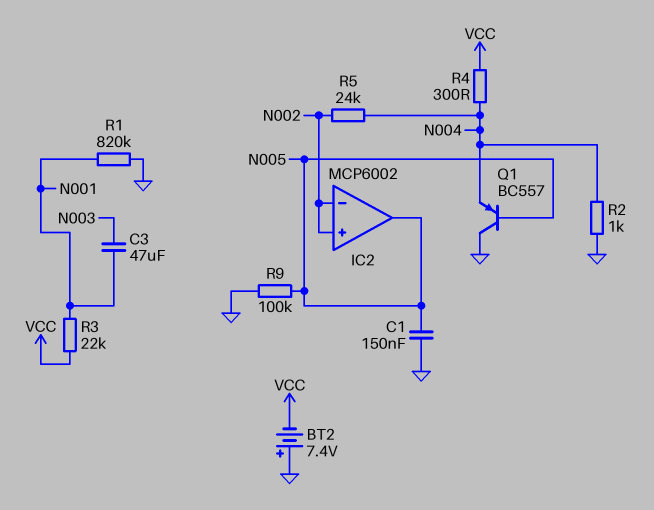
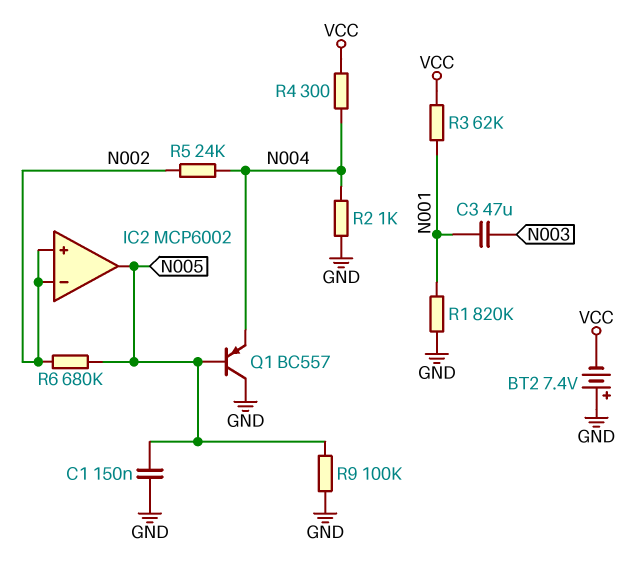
R3: 22k (N001, VCC) -> 62k (N001, VCC)
R6: none -> 680k (N002, N005)

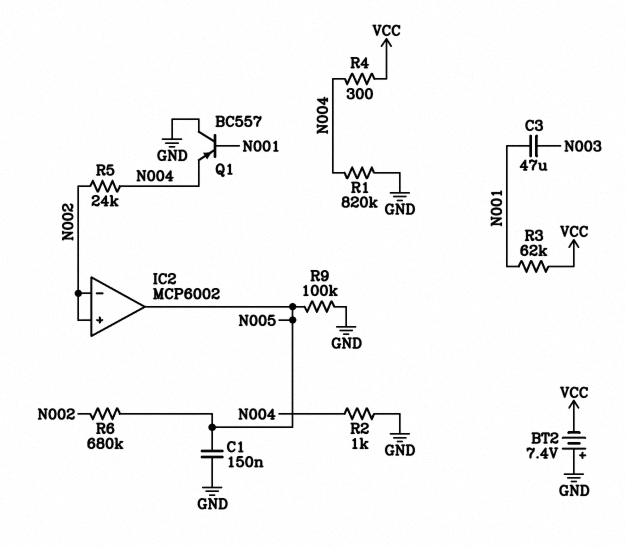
Q1: PNP BC557 (B N005, C GND, E N004) -> PNP BC557 (B N001, C GND, E N004)
R1: 820k (GND, N001) -> 820k (GND, N004)

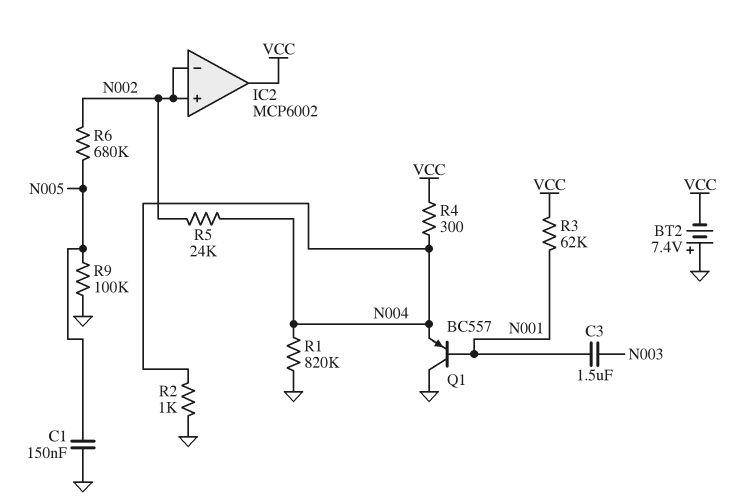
C3: 47uF (N001, N003) -> 1.5uF (N001, N003)
IC2 pin out: N005 -> VCC

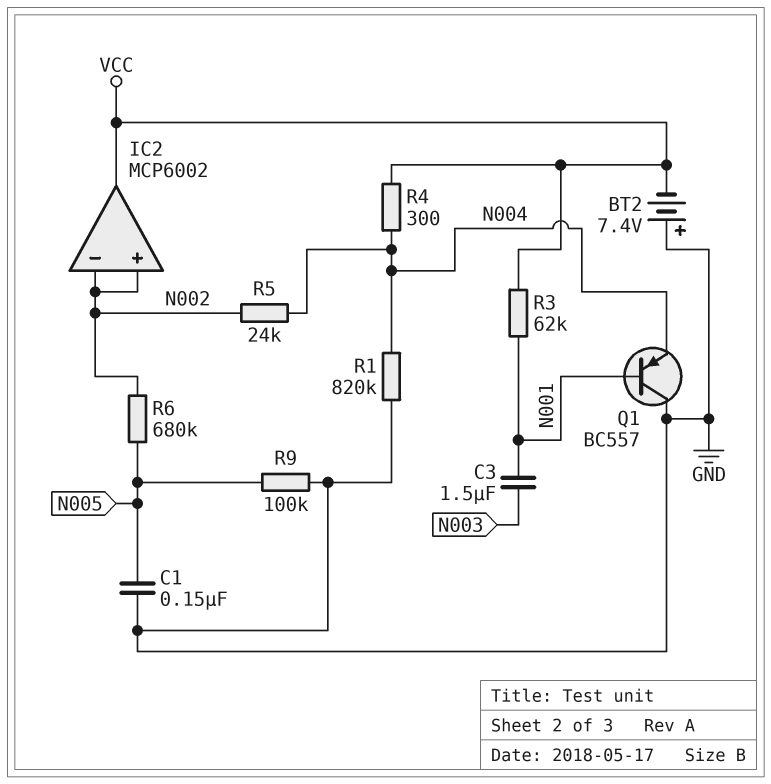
R2: 1k (GND, N004) -> none

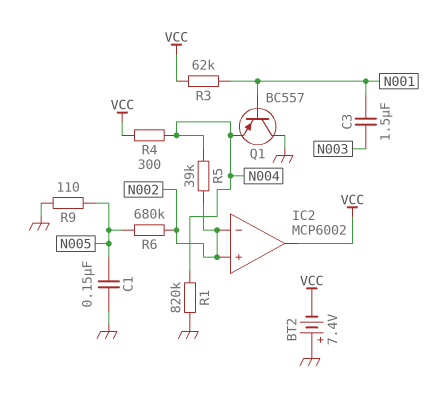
R5: 24k (N002, N004) -> 39k (N002, N004)
R9: 100k (GND, N005) -> 110 (GND, N005)

